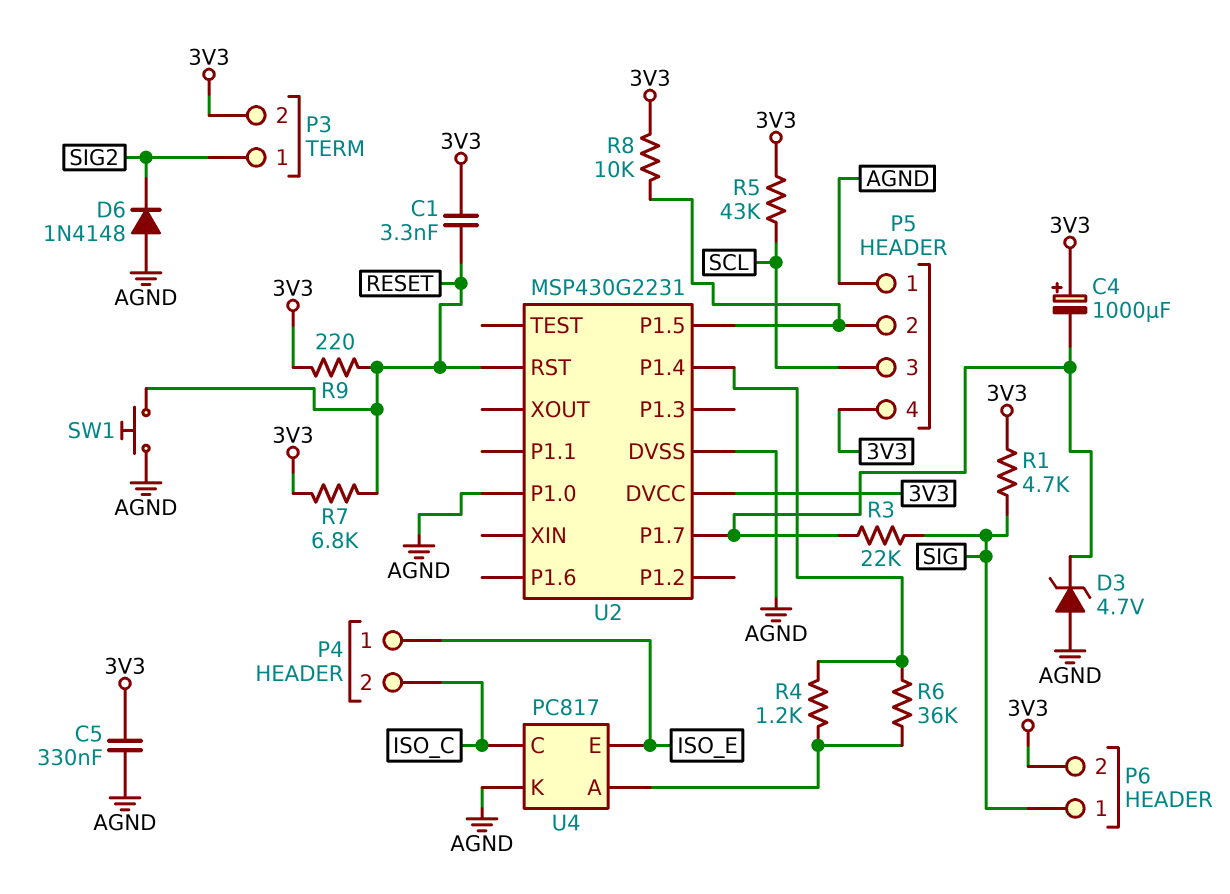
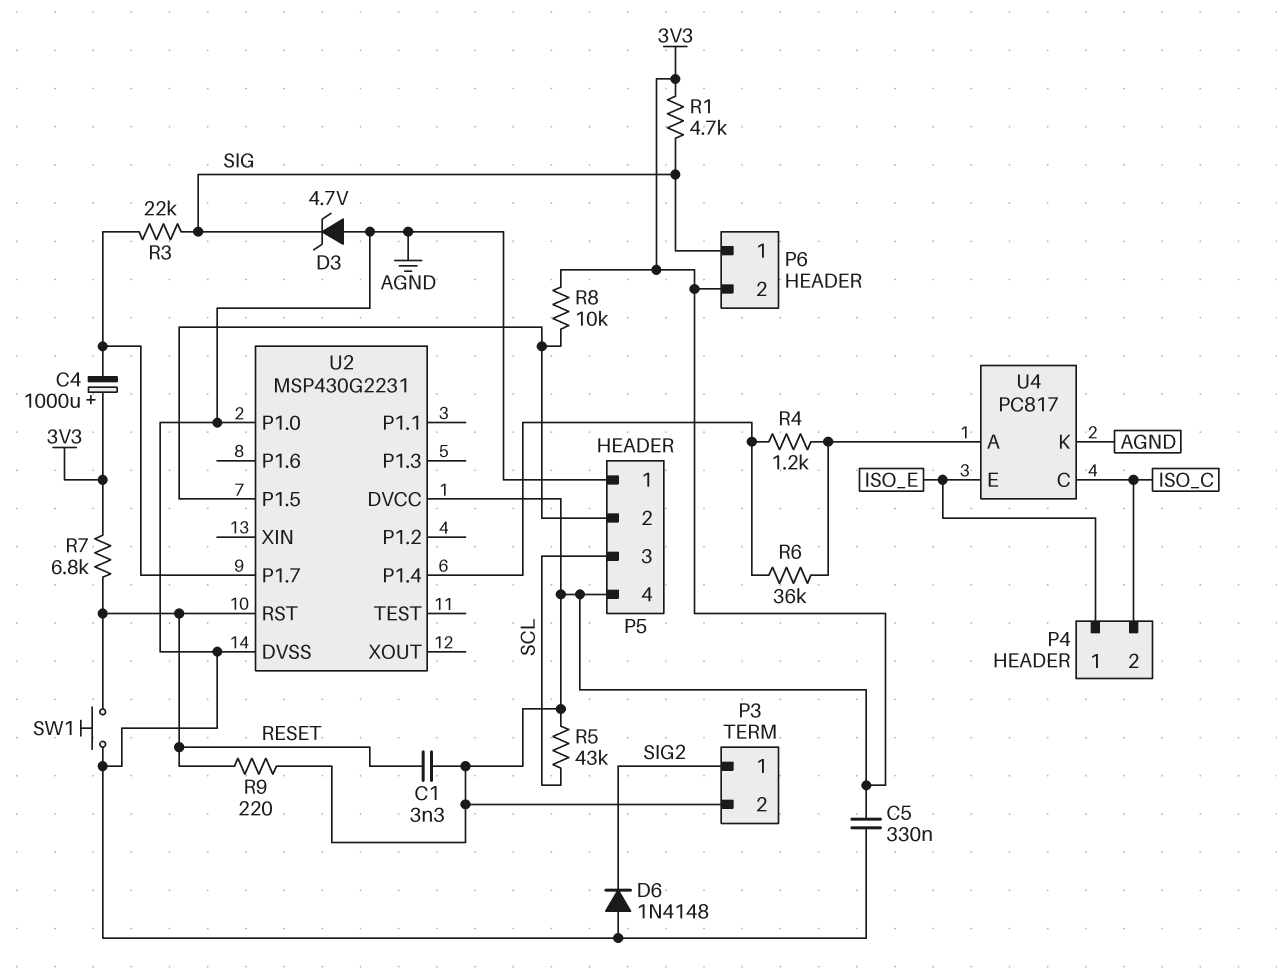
D3: zener 4.7V (A AGND, K U2/P1.7) -> zener 4.7V (A AGND, K SIG)

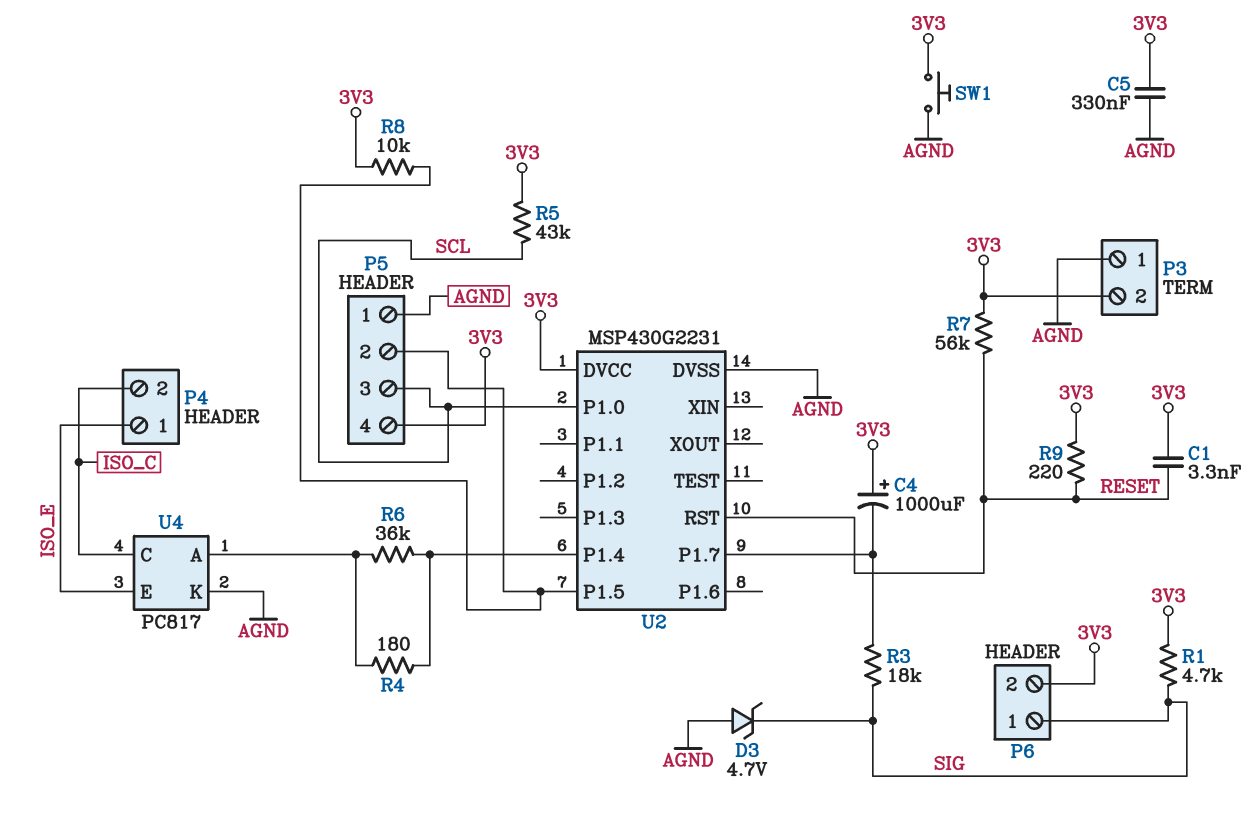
D6: diode 1N4148 (A AGND, K SIG2) -> none
P3 pin 1: SIG2 -> AGND
R3: 22k (SIG, U2/P1.7) -> 18k (SIG, U2/P1.7)
R4: 1.2k (U2/P1.4, U4/A) -> 180 (U2/P1.4, U4/A)
R7: 6.8k (3V3, RESET) -> 56k (3V3, RESET)
SW1: button (AGND, RESET) -> button (3V3, AGND)
U2 pin P1.0: AGND -> SCL

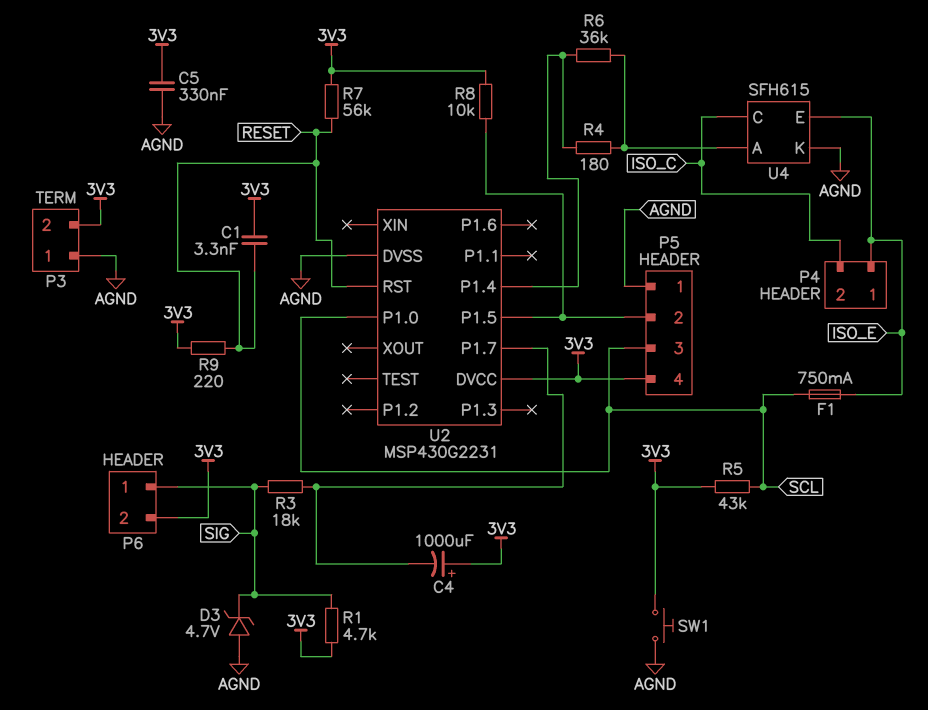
F1: none -> 750mA (ISO_E, SCL)
U4: PC817 -> SFH615

